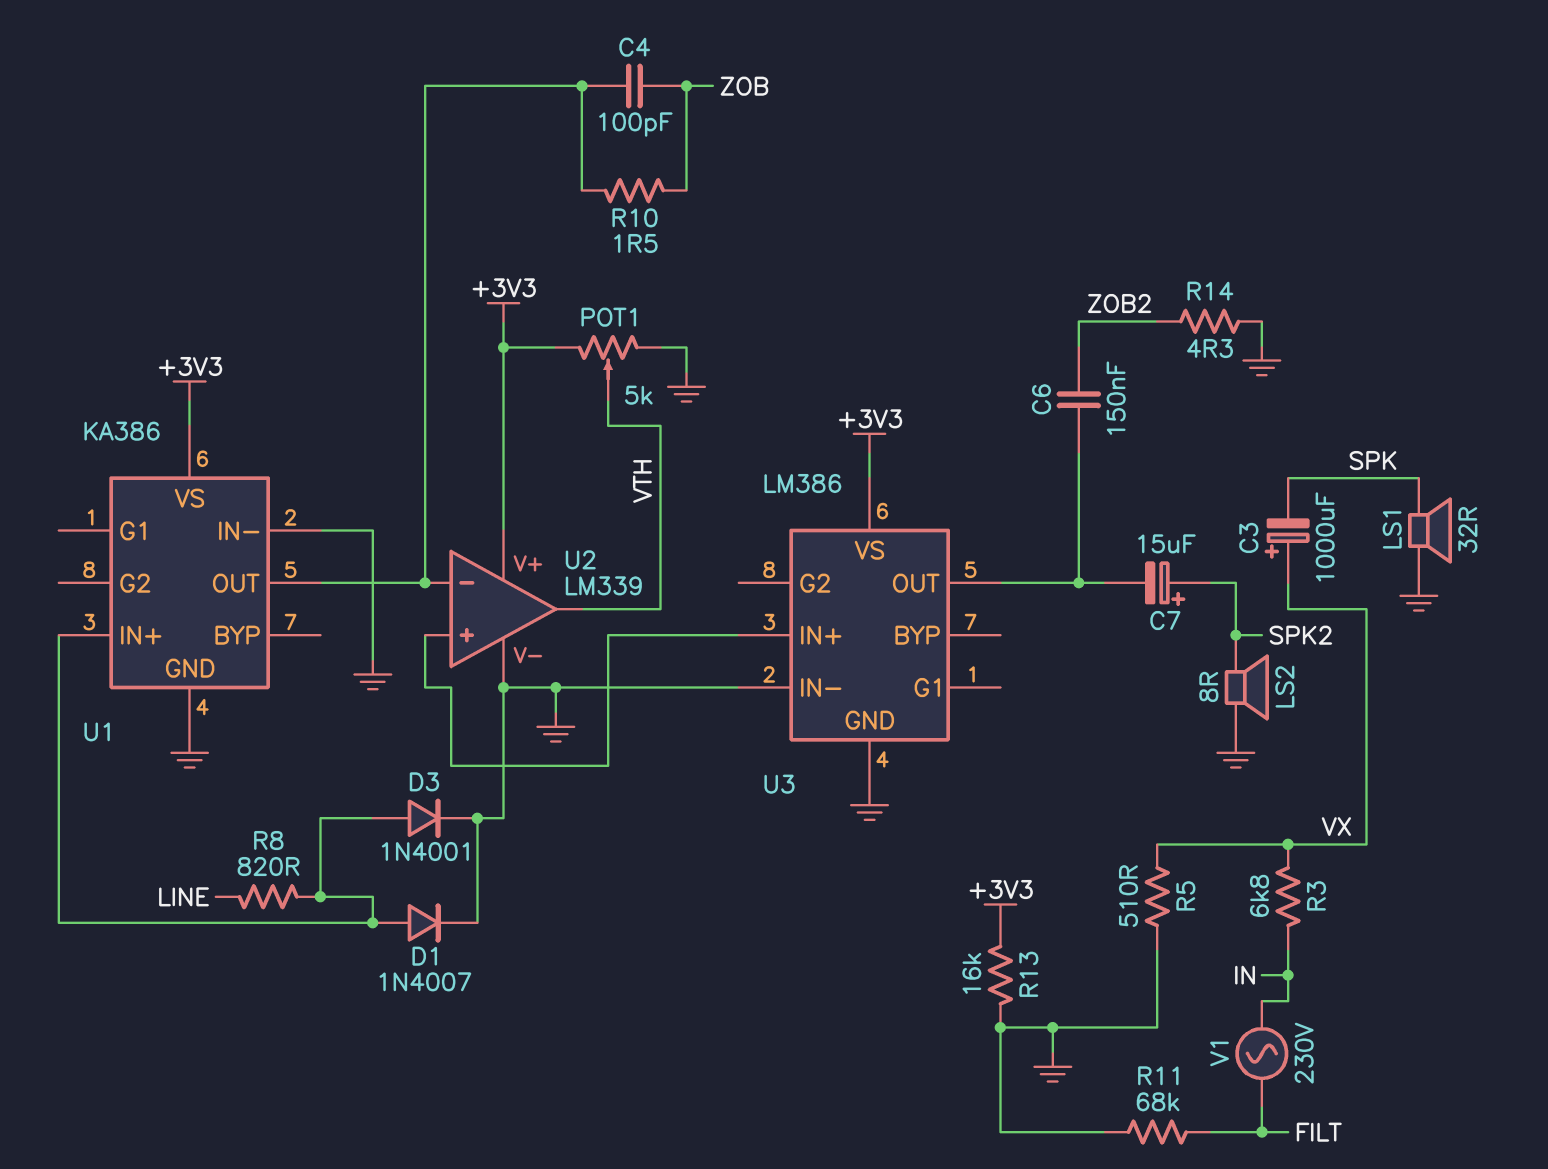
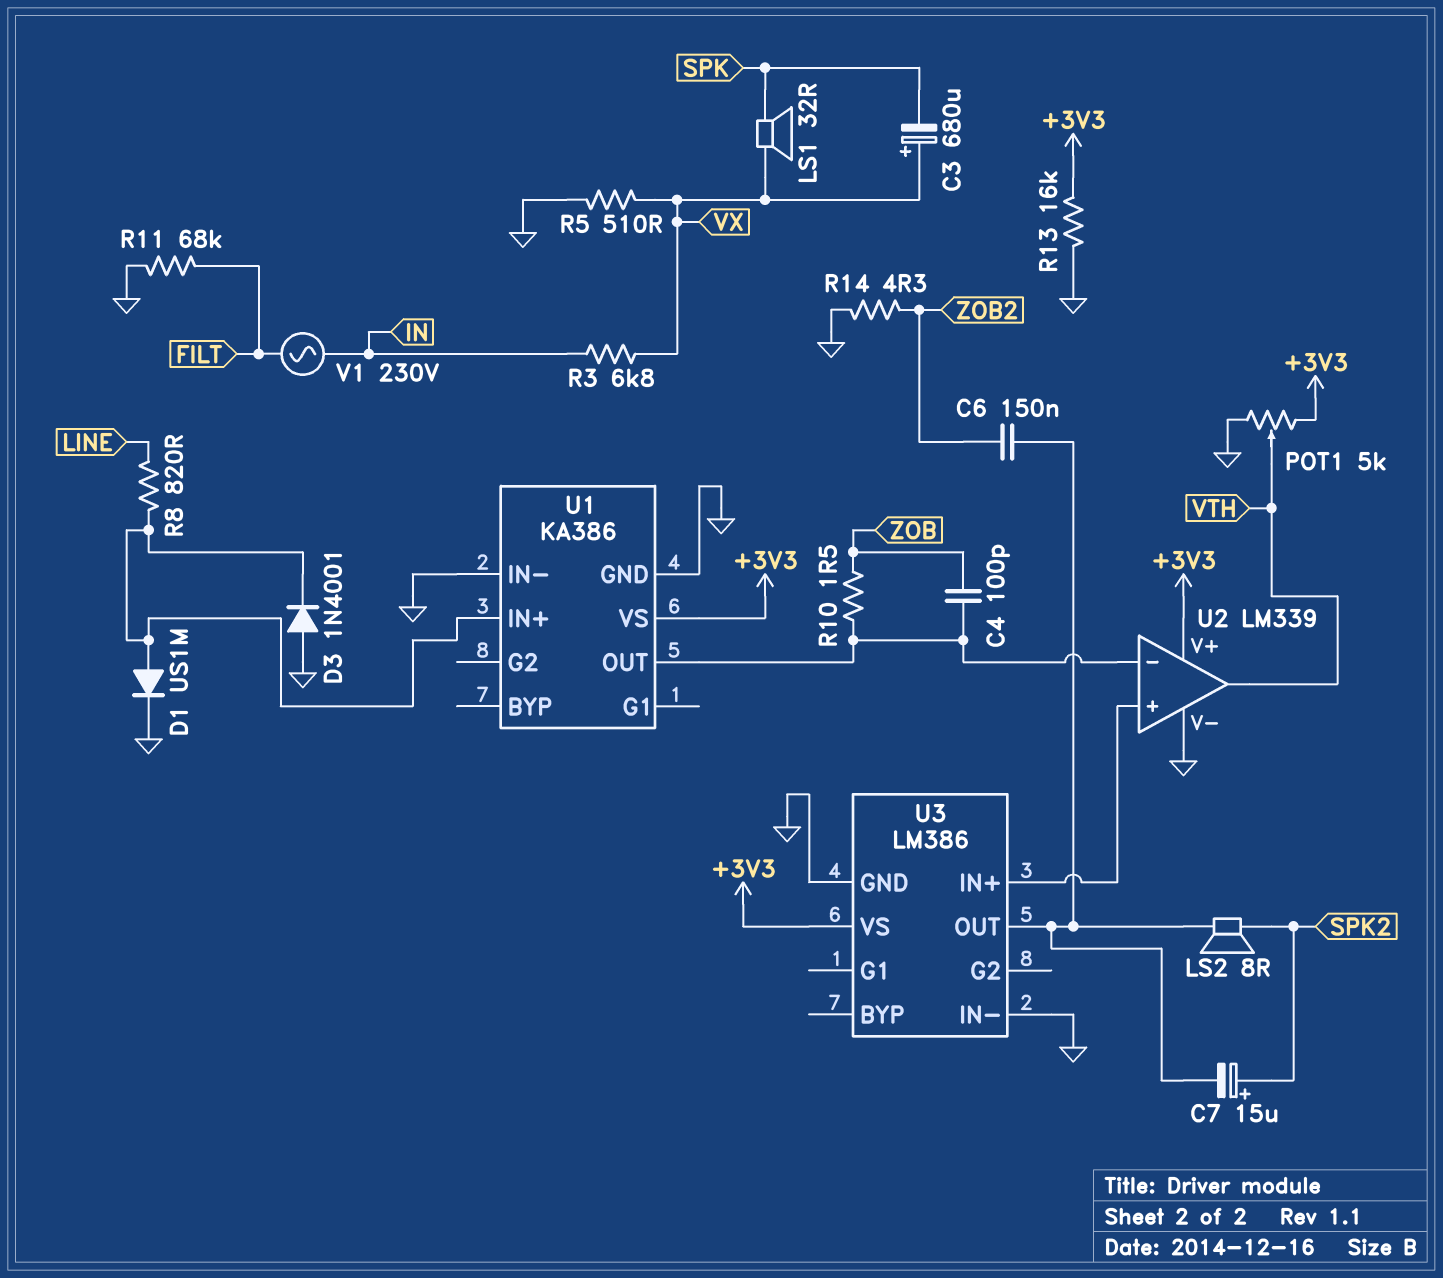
C3: 1000uF (plus VX, minus SPK) -> 680uF (plus VX, minus SPK)
D1: diode 1N4007 (A U1/IN+, K GND) -> diode US1M (A U1/IN+, K GND)
D3: diode 1N4001 (A U1/IN+, K GND) -> diode 1N4001 (A GND, K U1/IN+)
LS1: speaker 32R (GND, SPK) -> speaker 32R (SPK, VX)
LS2: speaker 8R (GND, SPK2) -> speaker 8R (SPK2, U3/OUT)

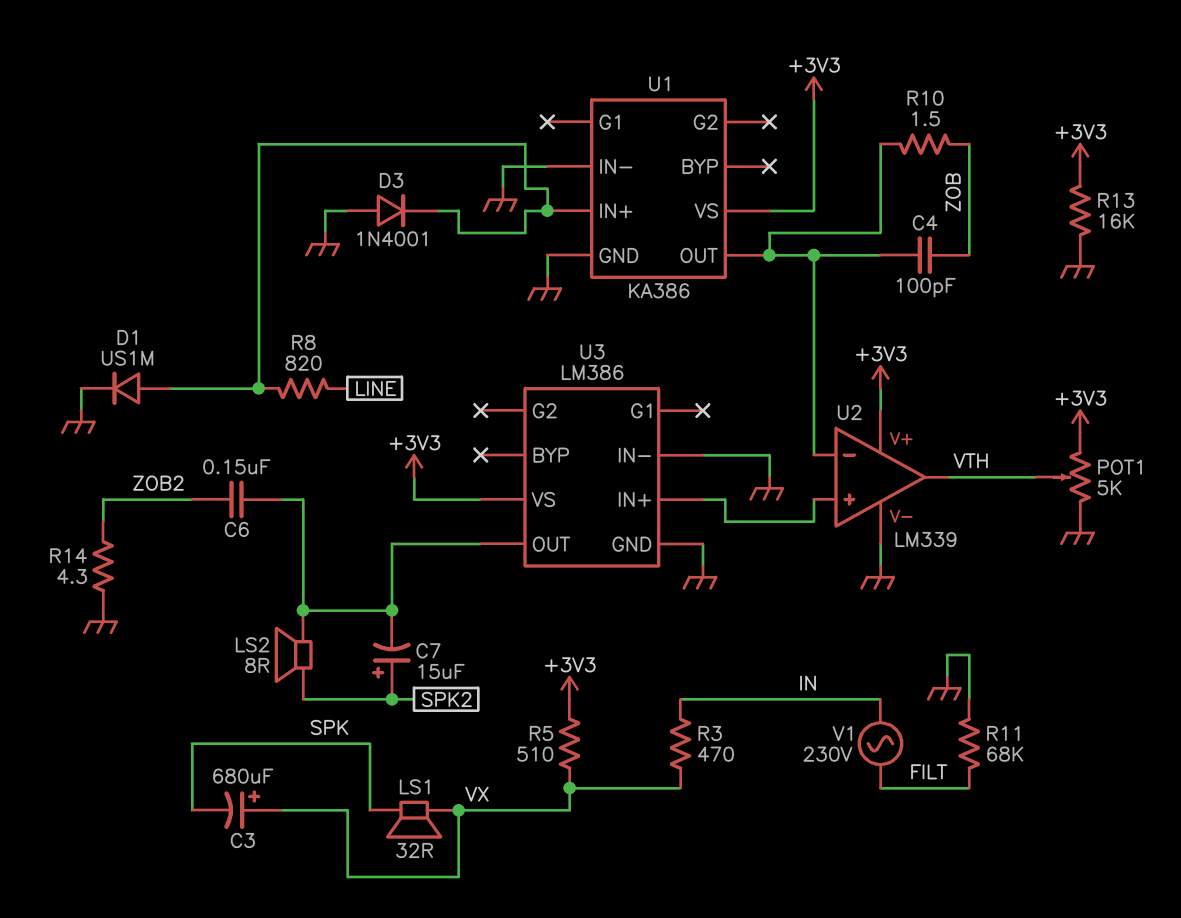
R3: 6.8k (IN, VX) -> 470 (IN, VX)
R5: 510 (GND, VX) -> 510 (+3V3, VX)

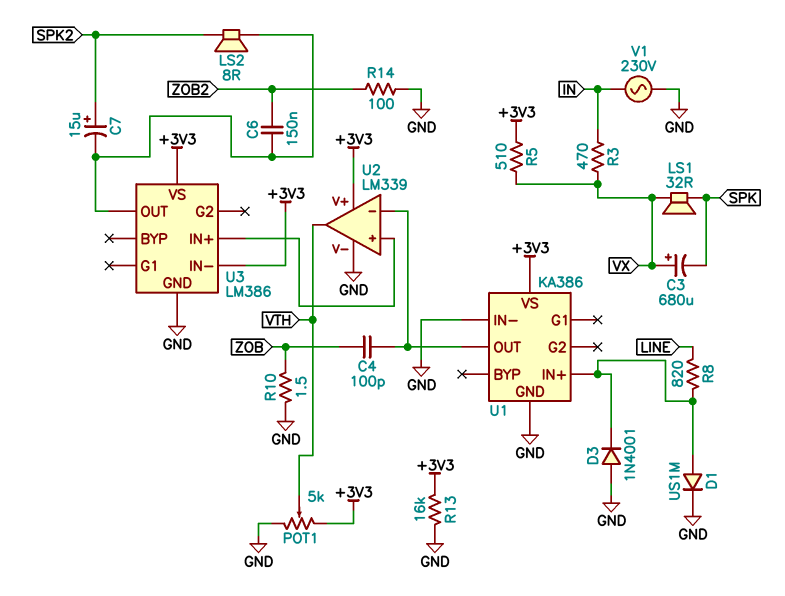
R10: 1.5 (U1/OUT, ZOB) -> 1.5 (GND, ZOB)
R11: 68k (FILT, GND) -> none
R14: 4.3 (GND, ZOB2) -> 100 (GND, ZOB2)
U3 pin IN-: GND -> +3V3
V1: AC 230V (FILT, IN) -> AC 230V (GND, IN)

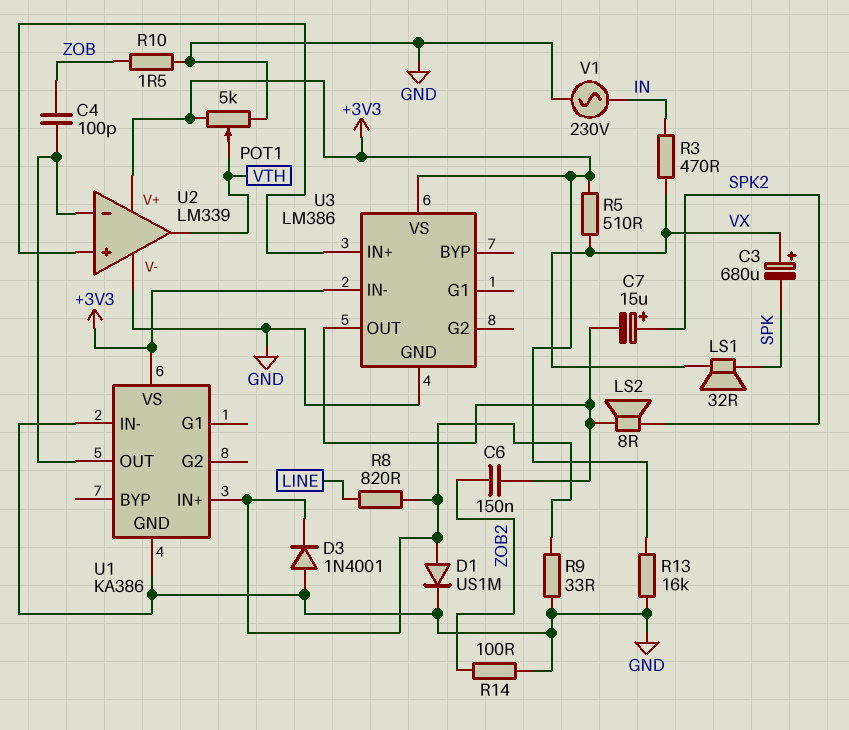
R9: none -> 33 (GND, U1/IN+)

